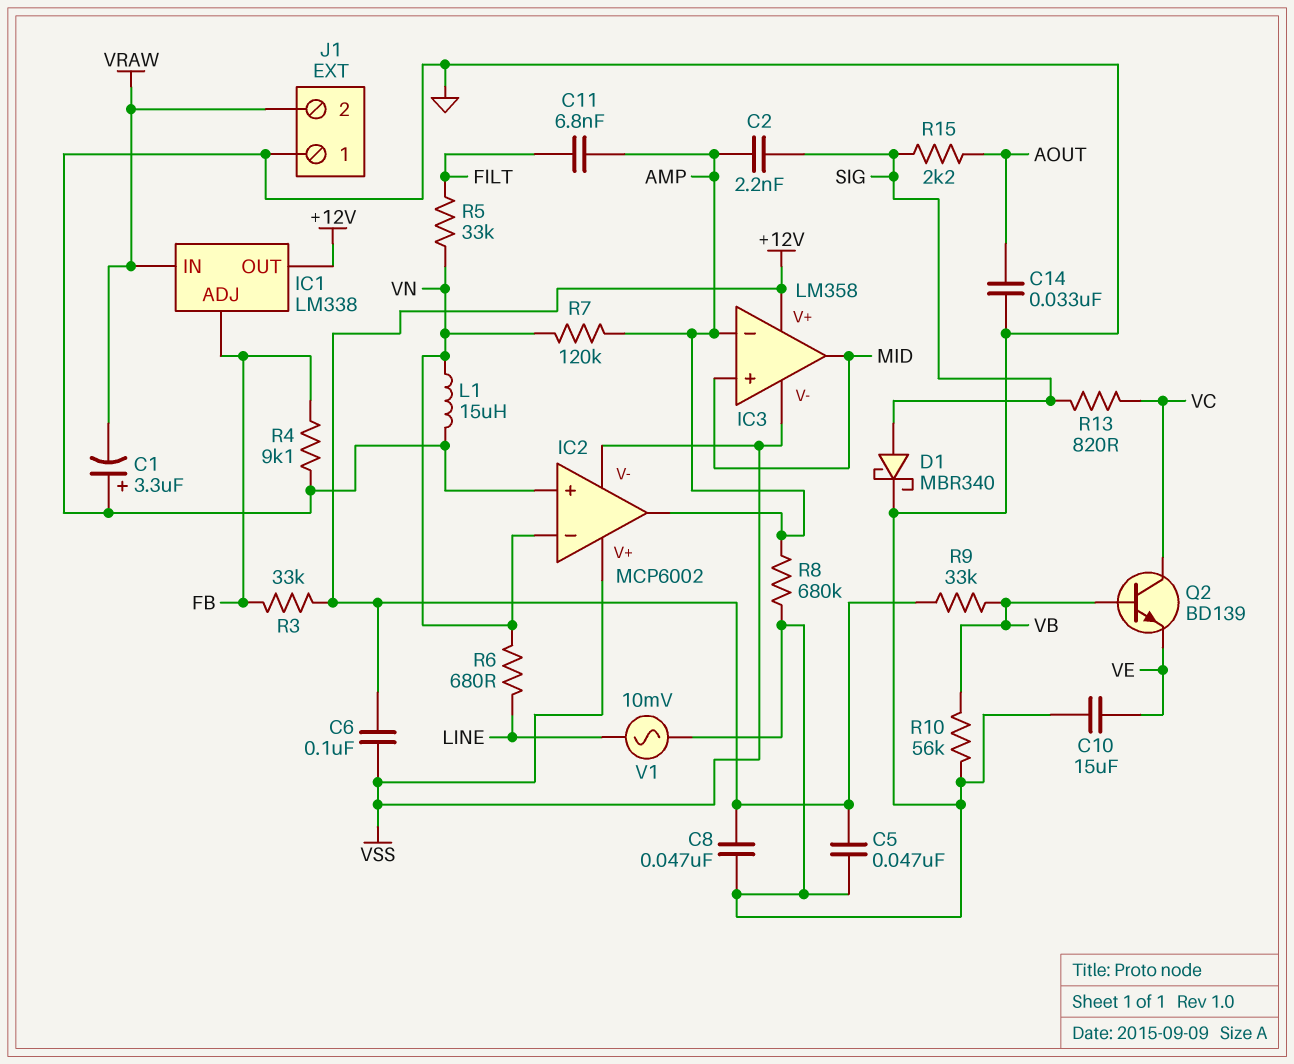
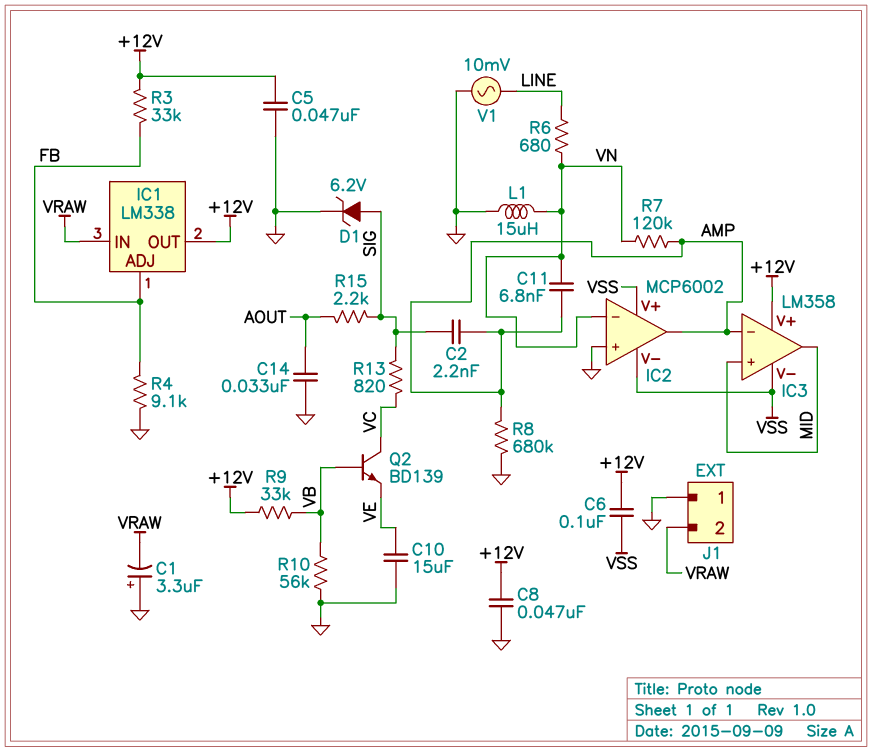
C11: 6.8nF (AMP, FILT) -> 6.8nF (AMP, VN)
D1: schottky MBR340 (A SIG, K GND) -> zener 6.2V (A SIG, K GND)
R5: 33k (FILT, VN) -> none

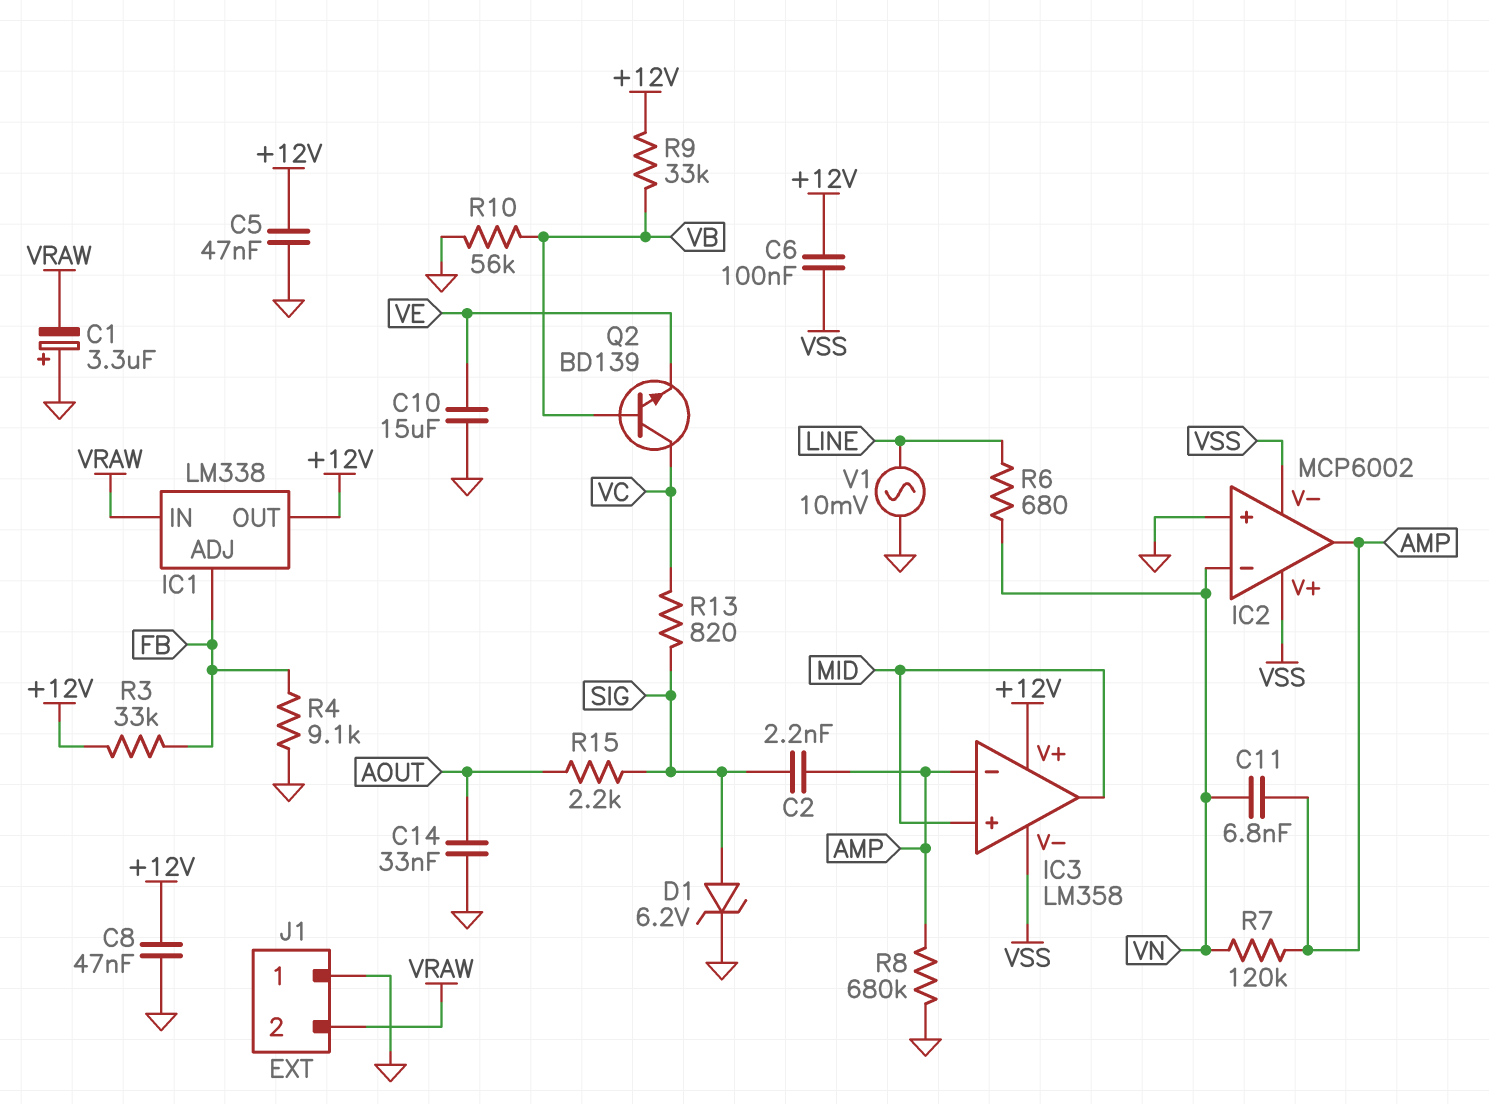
L1: 15uH (GND, VN) -> none

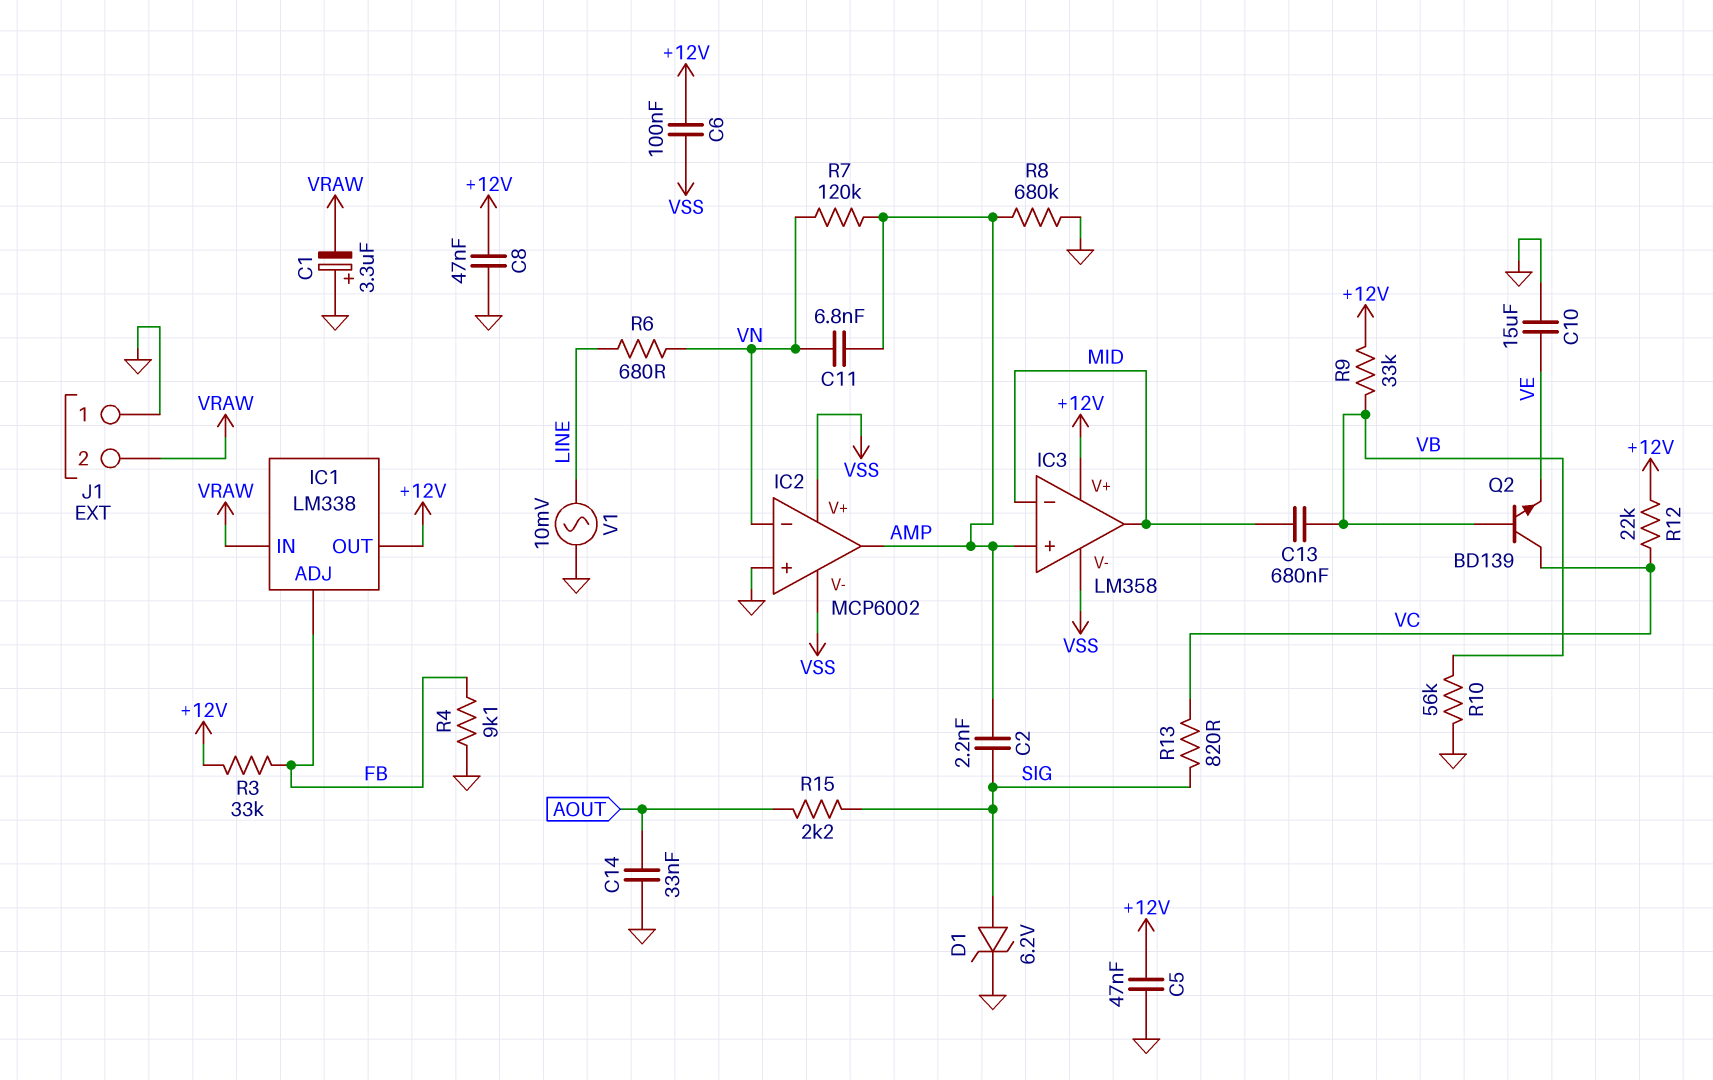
C13: none -> 680nF (MID, VB)
IC3 pin in+: MID -> AMP
IC3 pin in-: AMP -> MID
R12: none -> 22k (+12V, VC)

